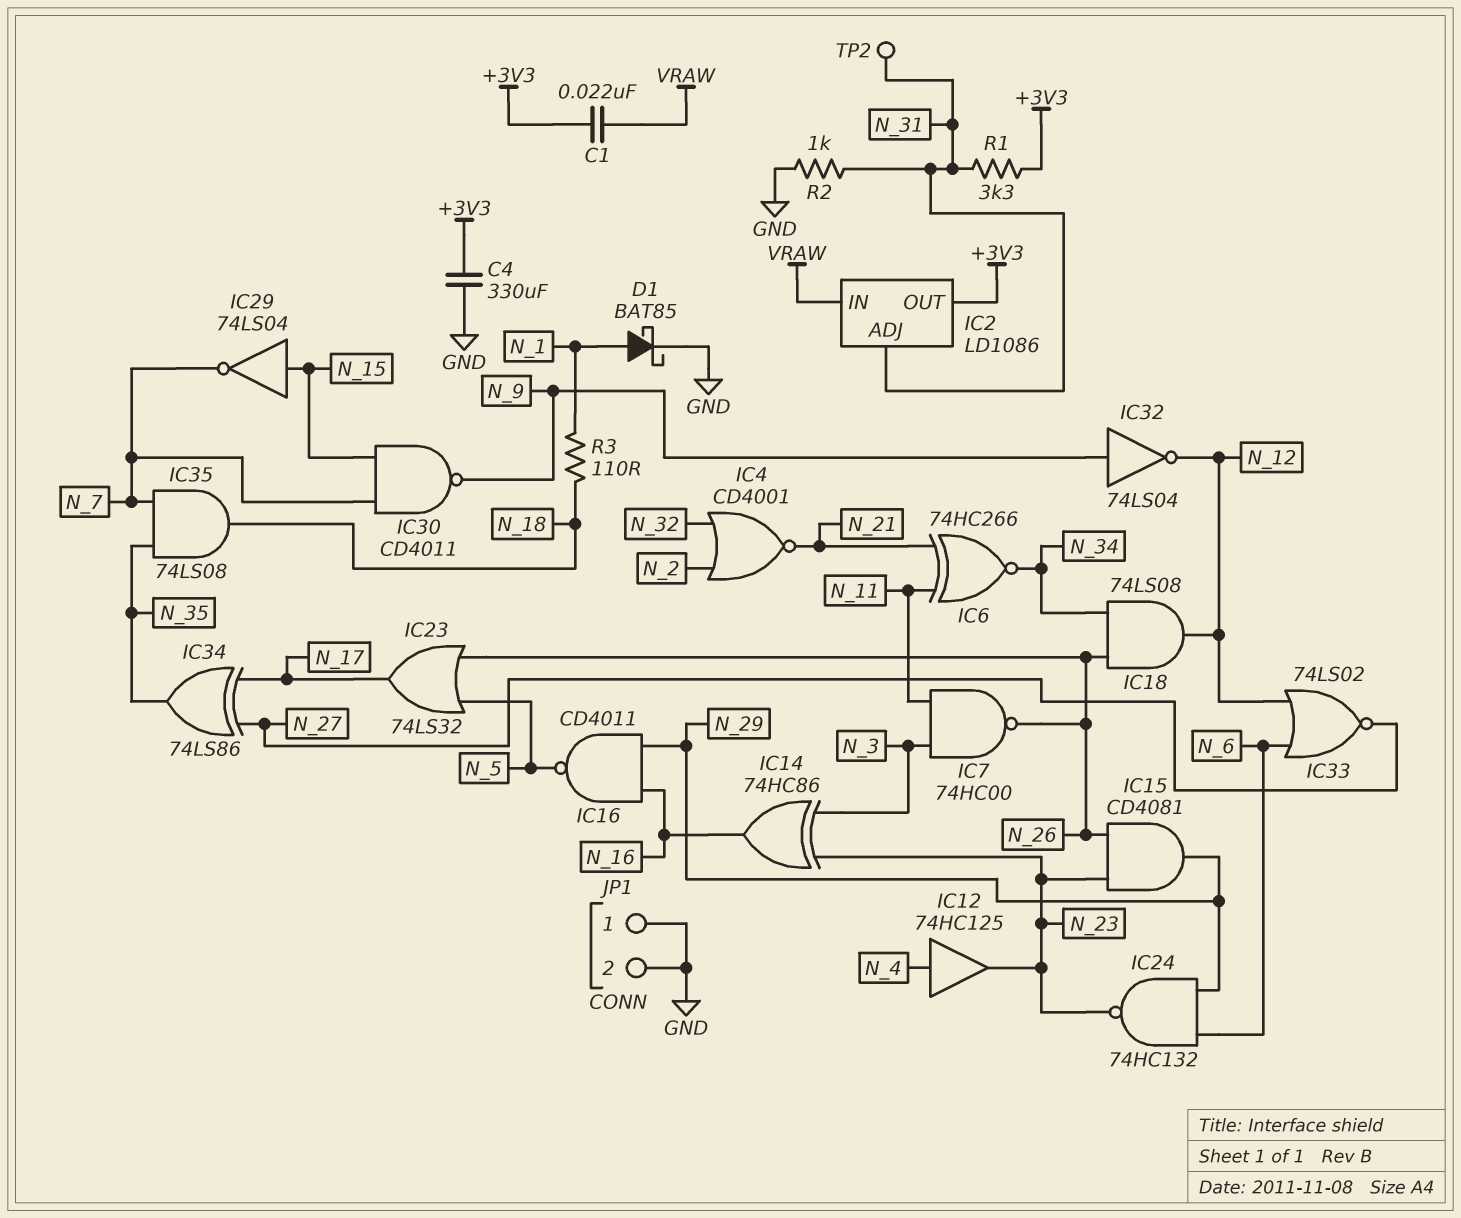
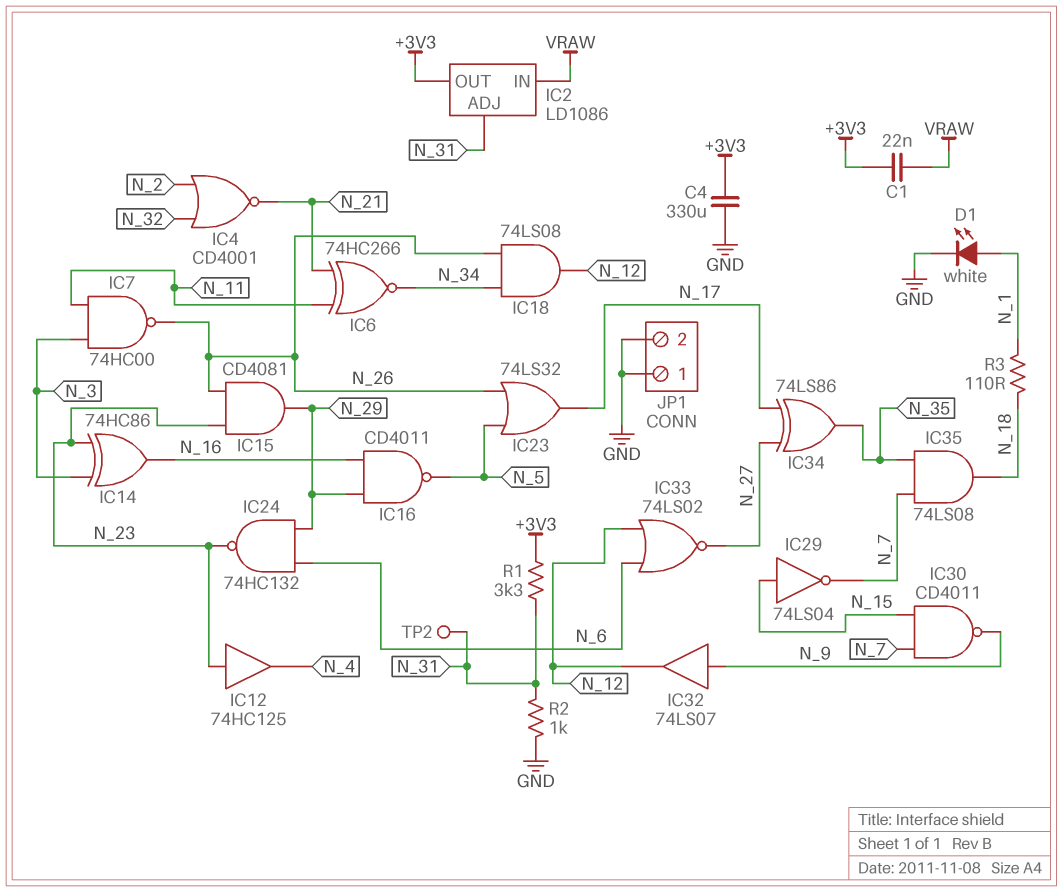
D1: schottky BAT85 (A N_1, K GND) -> LED white (A N_1, K GND)
IC12: buffer 74HC125 (in N_4, out N_23) -> buffer 74HC125 (in N_23, out N_4)
IC32: NOT 74LS04 (in N_9, out N_12) -> buffer 74LS07 (in N_9, out N_12)

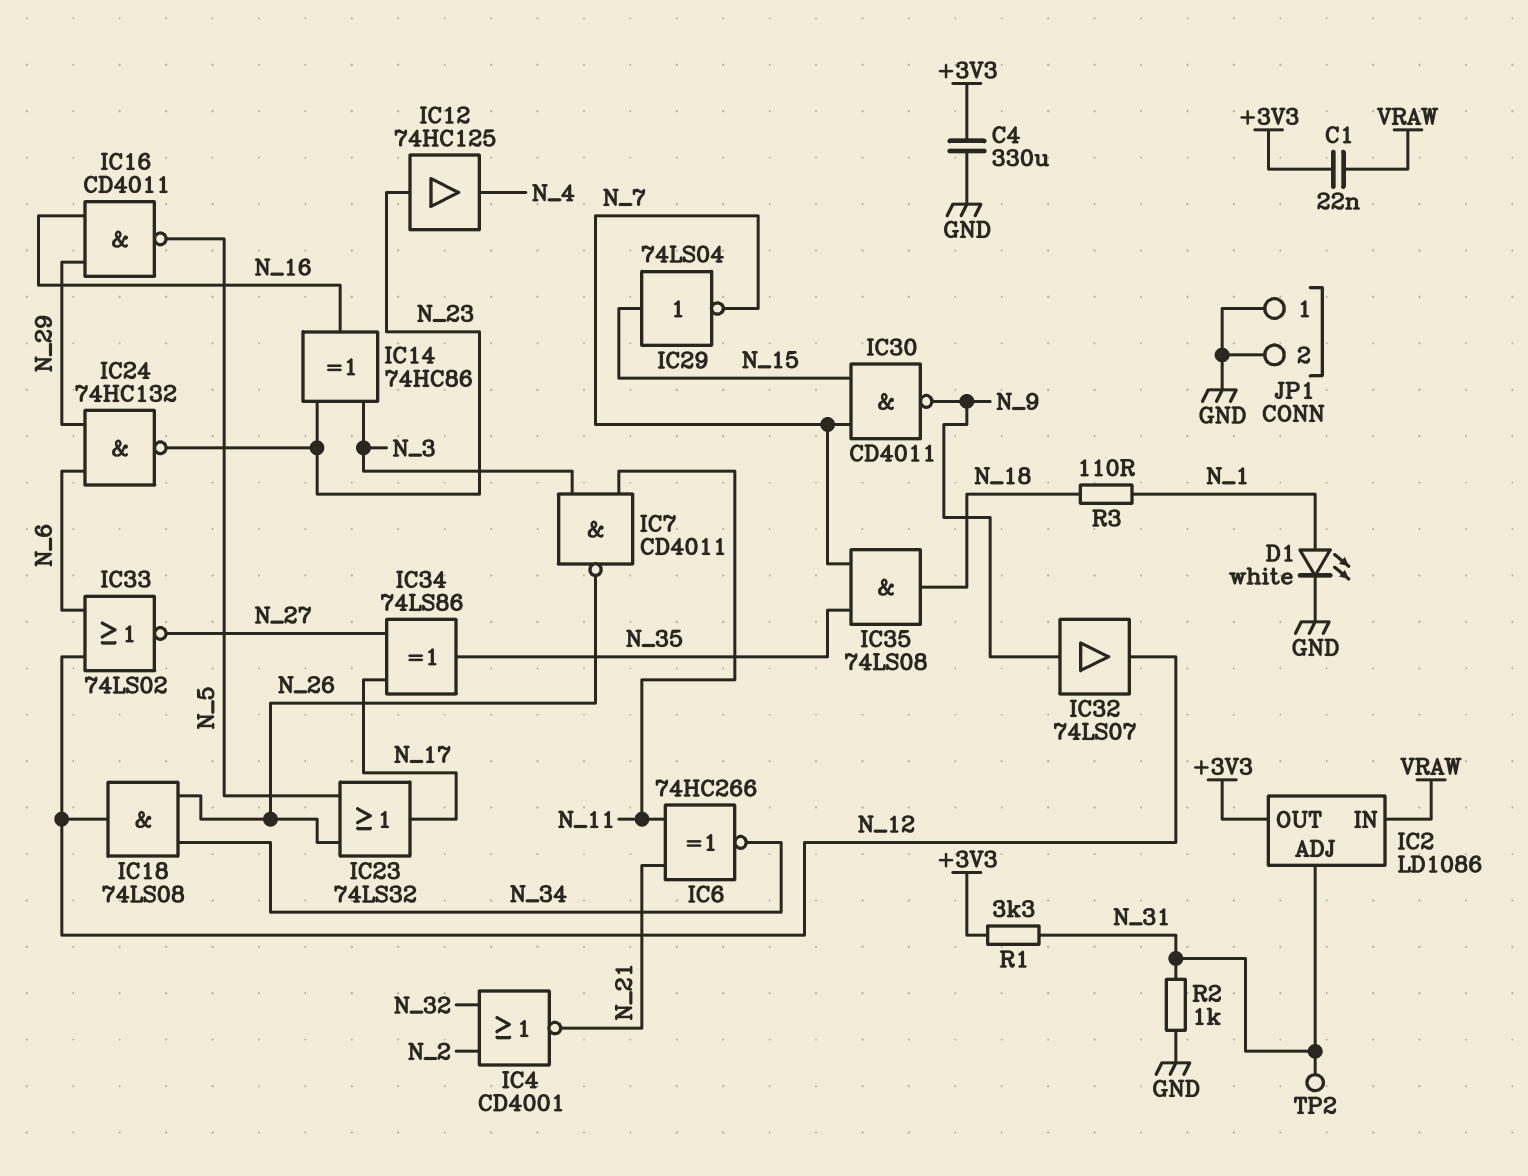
IC7: NAND 74HC00 (in N_3, in N_11, out N_26) -> NAND CD4011 (in N_3, in N_11, out N_26)
IC15: AND CD4081 (in N_23, in N_26, out N_29) -> none

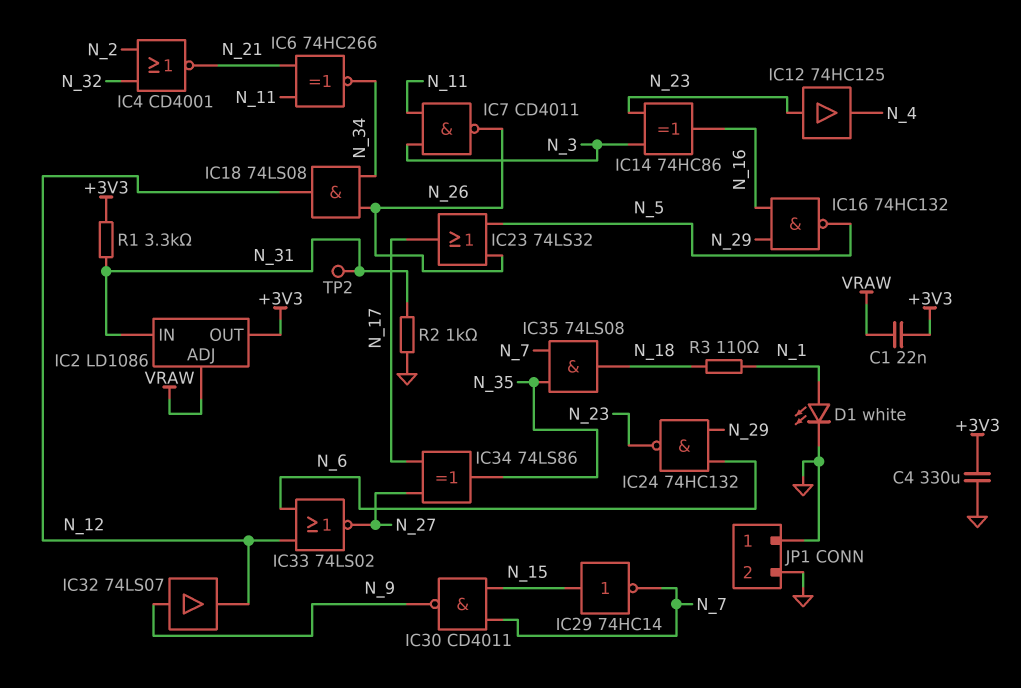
IC2 pin ADJ: N_31 -> VRAW
IC2 pin IN: VRAW -> N_31
IC16: NAND CD4011 (in N_16, in N_29, out N_5) -> NAND 74HC132 (in N_16, in N_29, out N_5)
IC29: NOT 74LS04 (in N_15, out N_7) -> NOT 74HC14 (in N_15, out N_7)

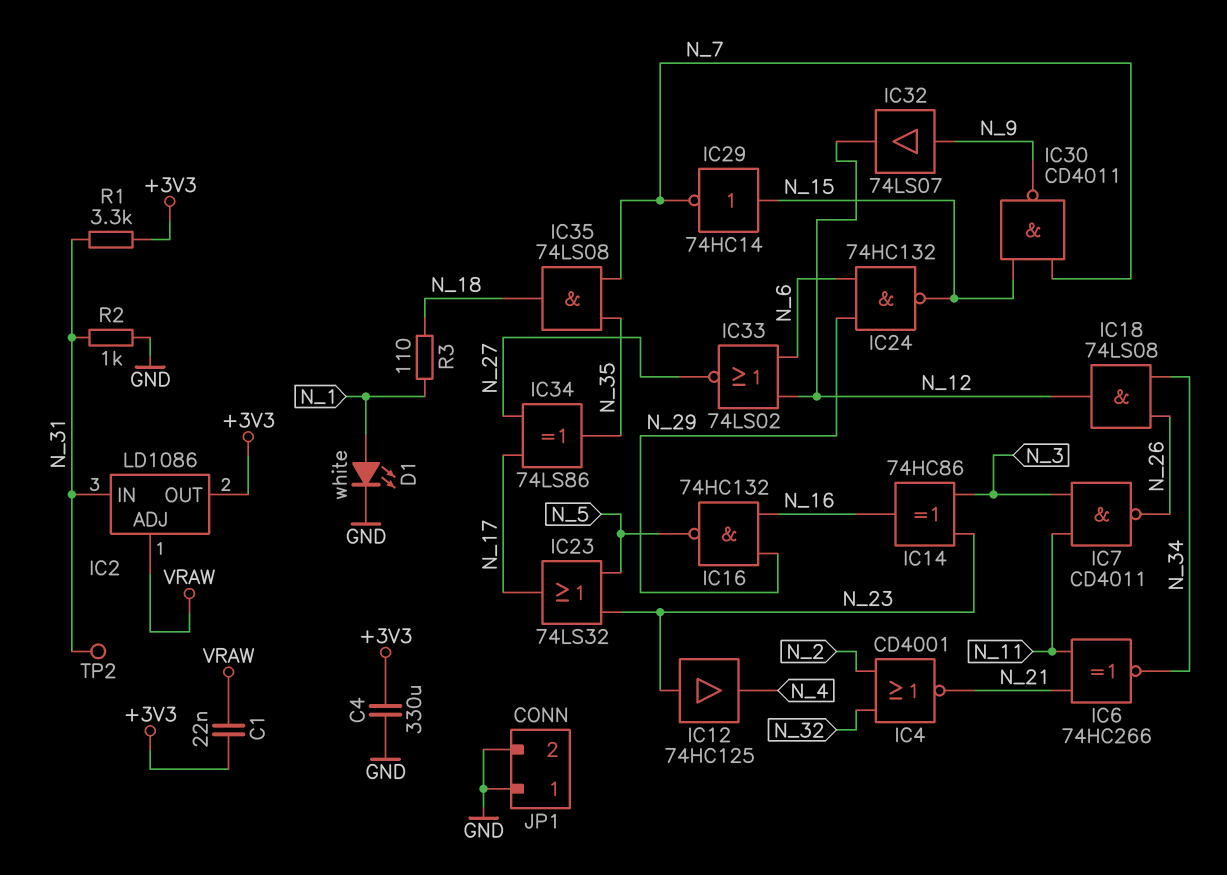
IC23: OR 74LS32 (in N_5, in N_26, out N_17) -> OR 74LS32 (in N_5, in N_23, out N_17)
IC24: NAND 74HC132 (in N_6, in N_29, out N_23) -> NAND 74HC132 (in N_6, in N_29, out N_15)

